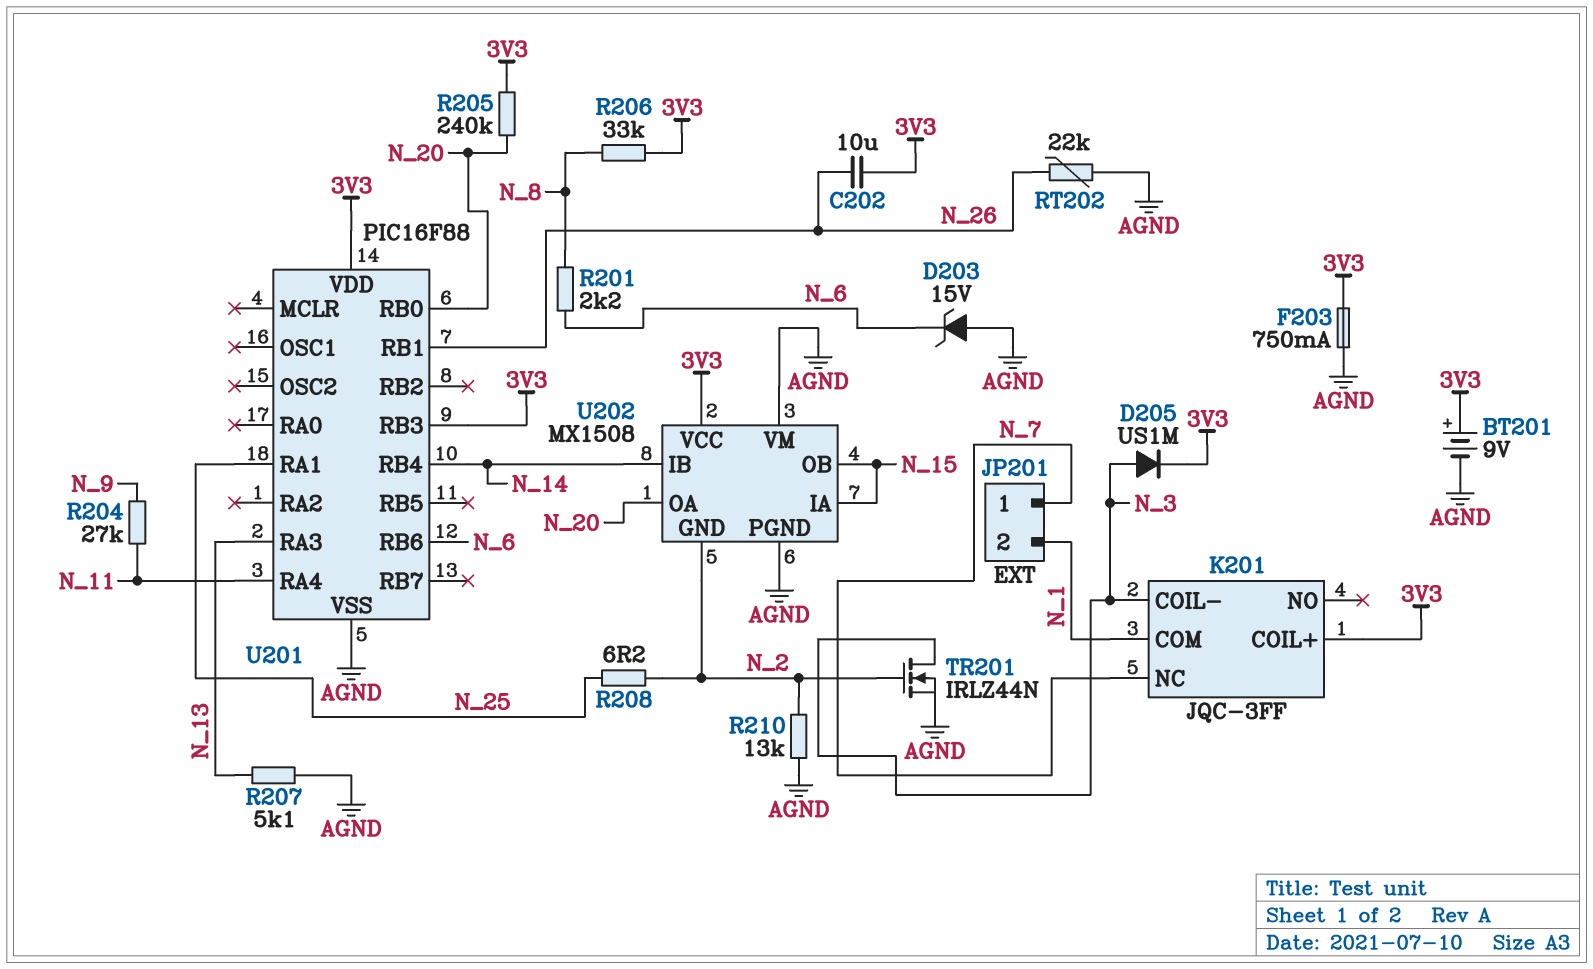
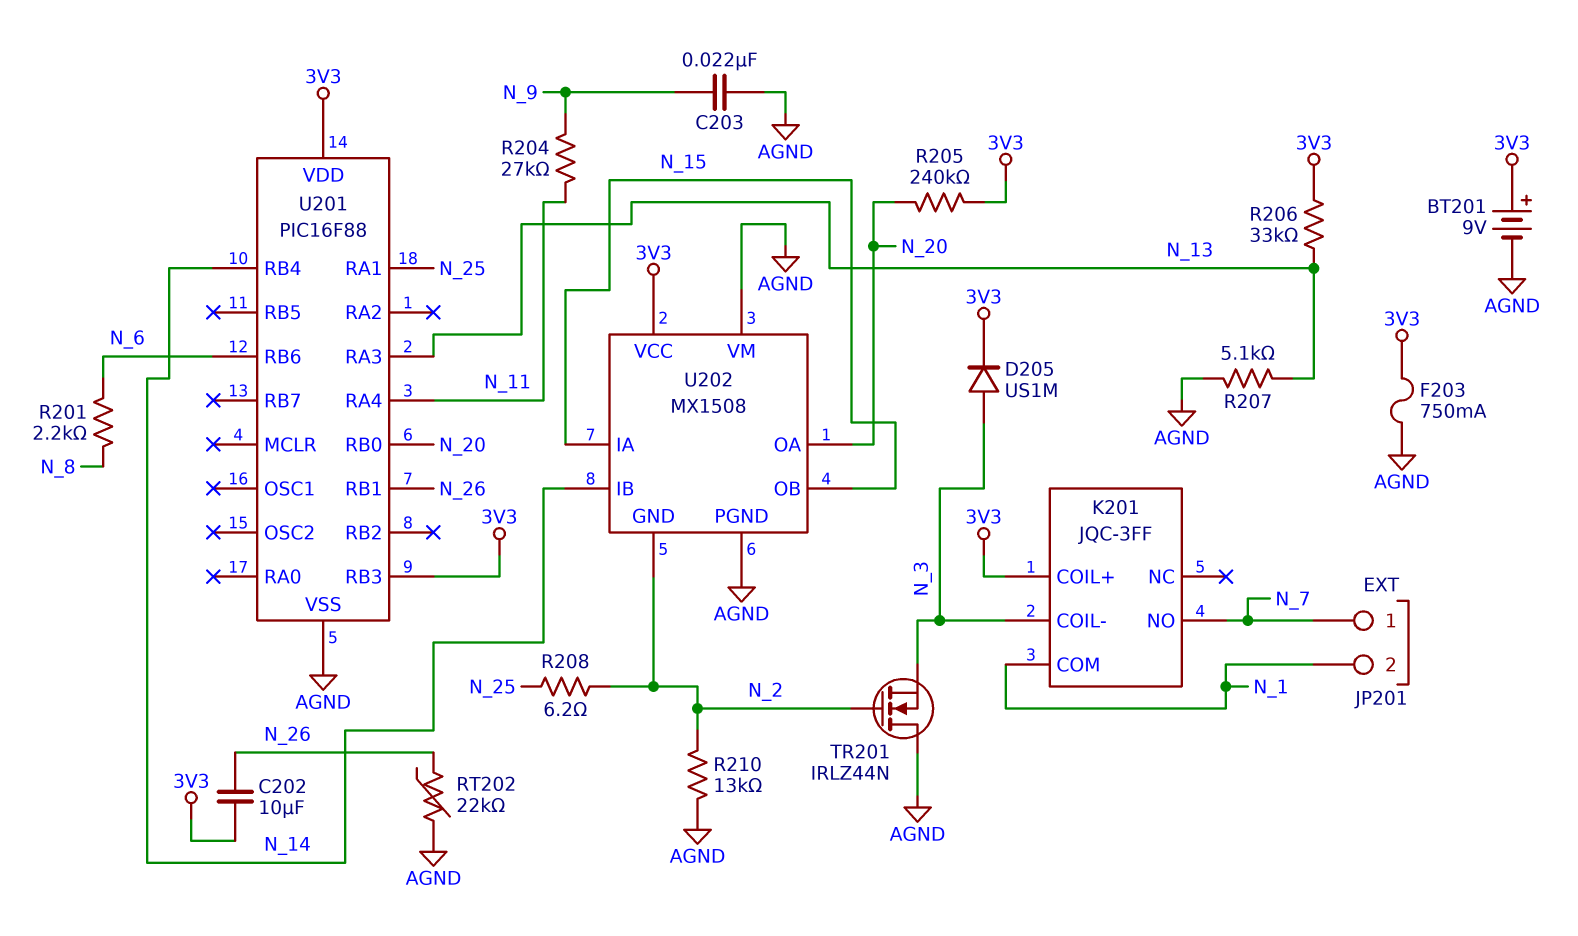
C203: none -> 22nF (AGND, N_9)
D203: zener 15V (A AGND, K N_6) -> none
K201 pin NC: N_7 -> none
K201 pin NO: none -> N_7
R206: 33k (3V3, N_8) -> 33k (3V3, N_13)
TR201: NMOS IRLZ44N (G N_2, D N_3, S AGND) -> NMOS IRLZ44N (G N_2, D AGND, S N_3)

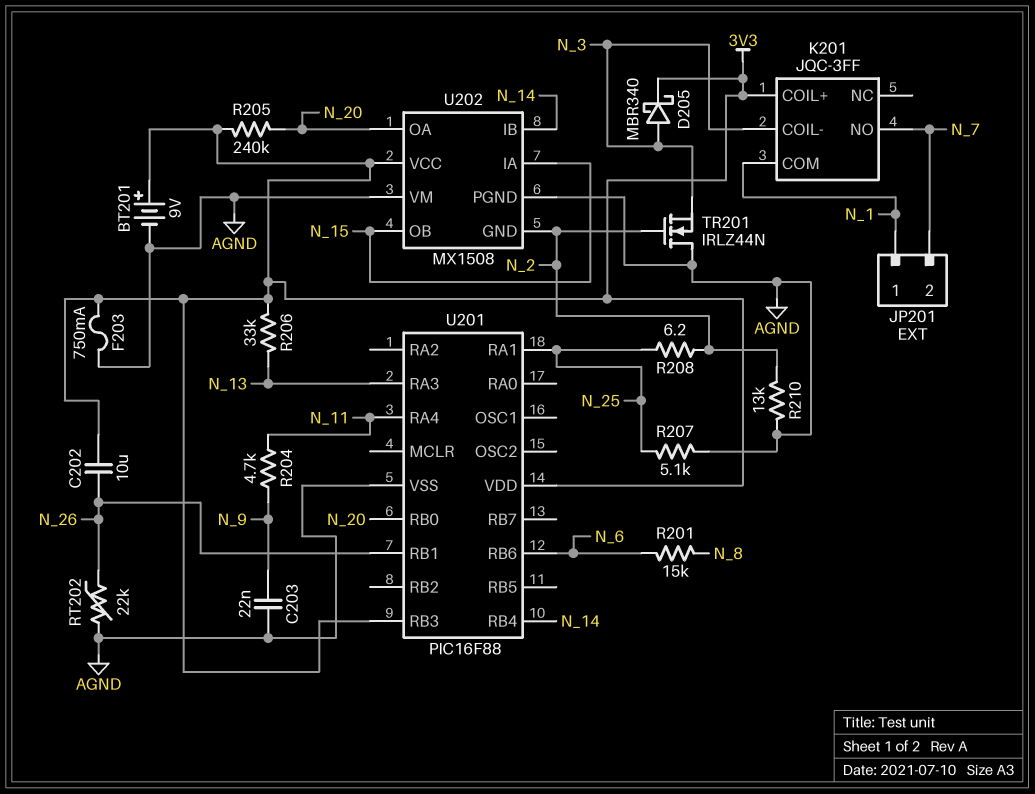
D205: diode US1M (A N_3, K 3V3) -> schottky MBR340 (A N_3, K 3V3)
JP201 pin 1: N_7 -> N_1
JP201 pin 2: N_1 -> N_7
R201: 2.2k (N_6, N_8) -> 15k (N_6, N_8)
R204: 27k (N_9, N_11) -> 4.7k (N_9, N_11)
R207: 5.1k (AGND, N_13) -> 5.1k (AGND, N_25)

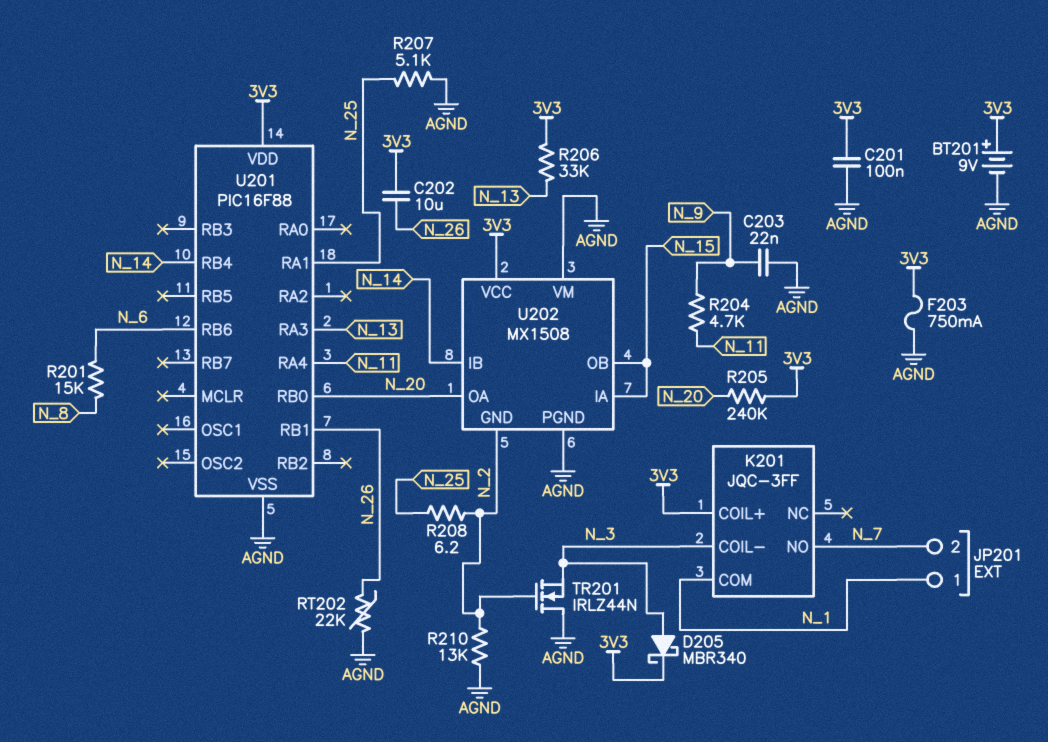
C201: none -> 100nF (3V3, AGND)
U201 pin RB3: 3V3 -> none

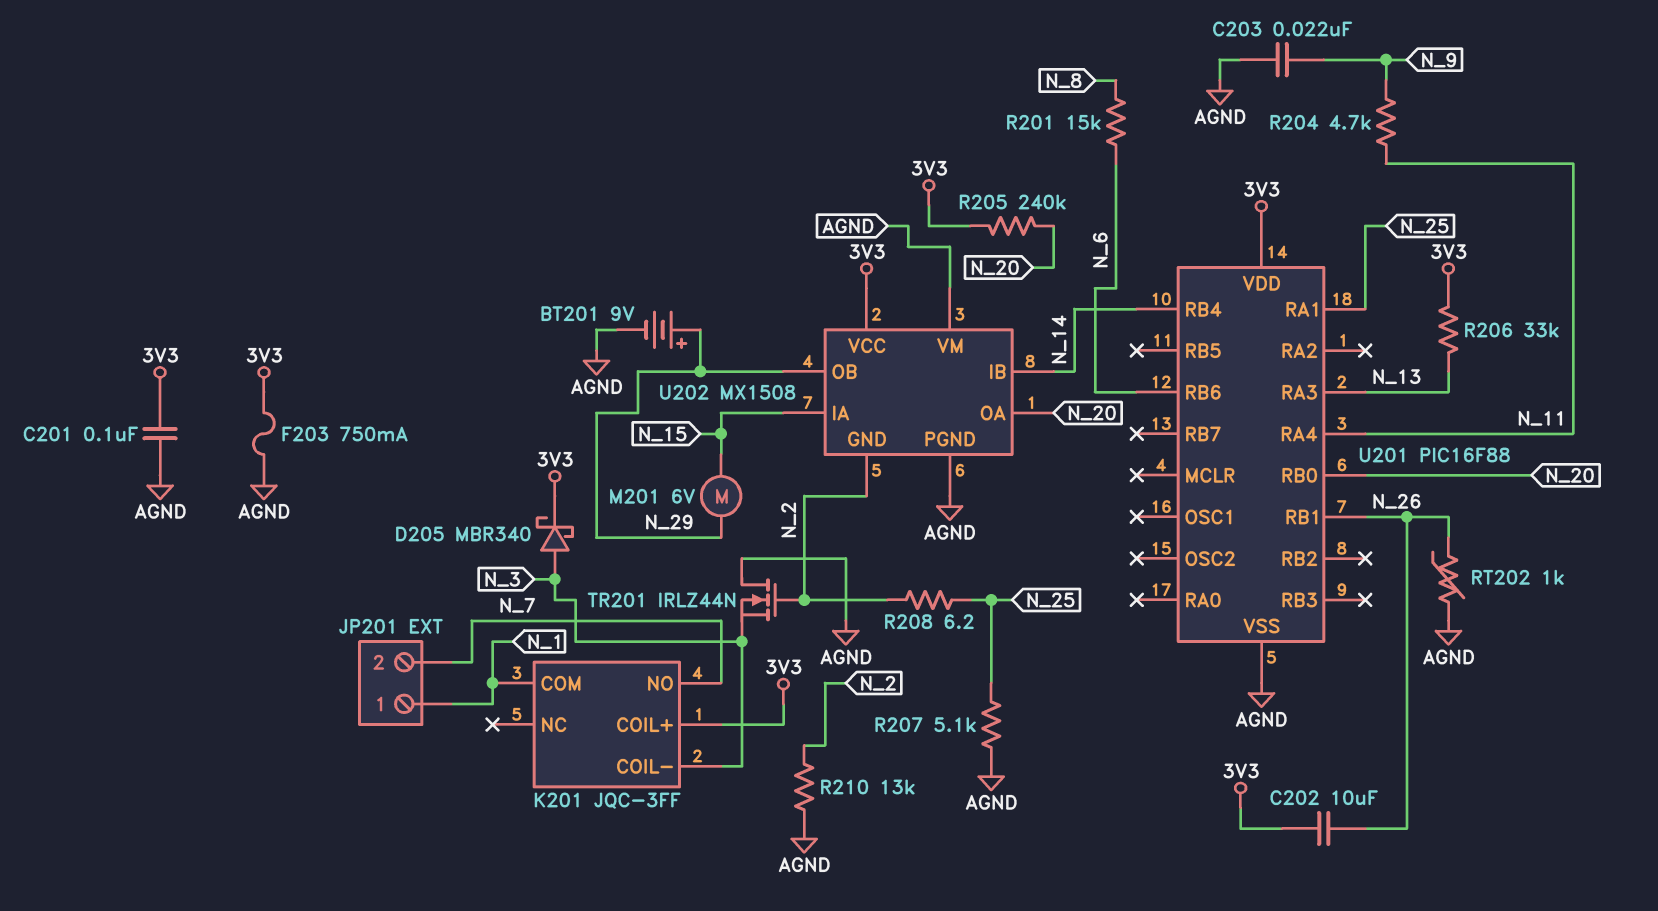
BT201: 9V (plus 3V3, minus AGND) -> 9V (plus N_29, minus AGND)
M201: none -> motor 6V (N_15, N_29)
RT202: 22k (AGND, N_26) -> 1k (AGND, N_26)
U202 pin OB: N_15 -> N_29

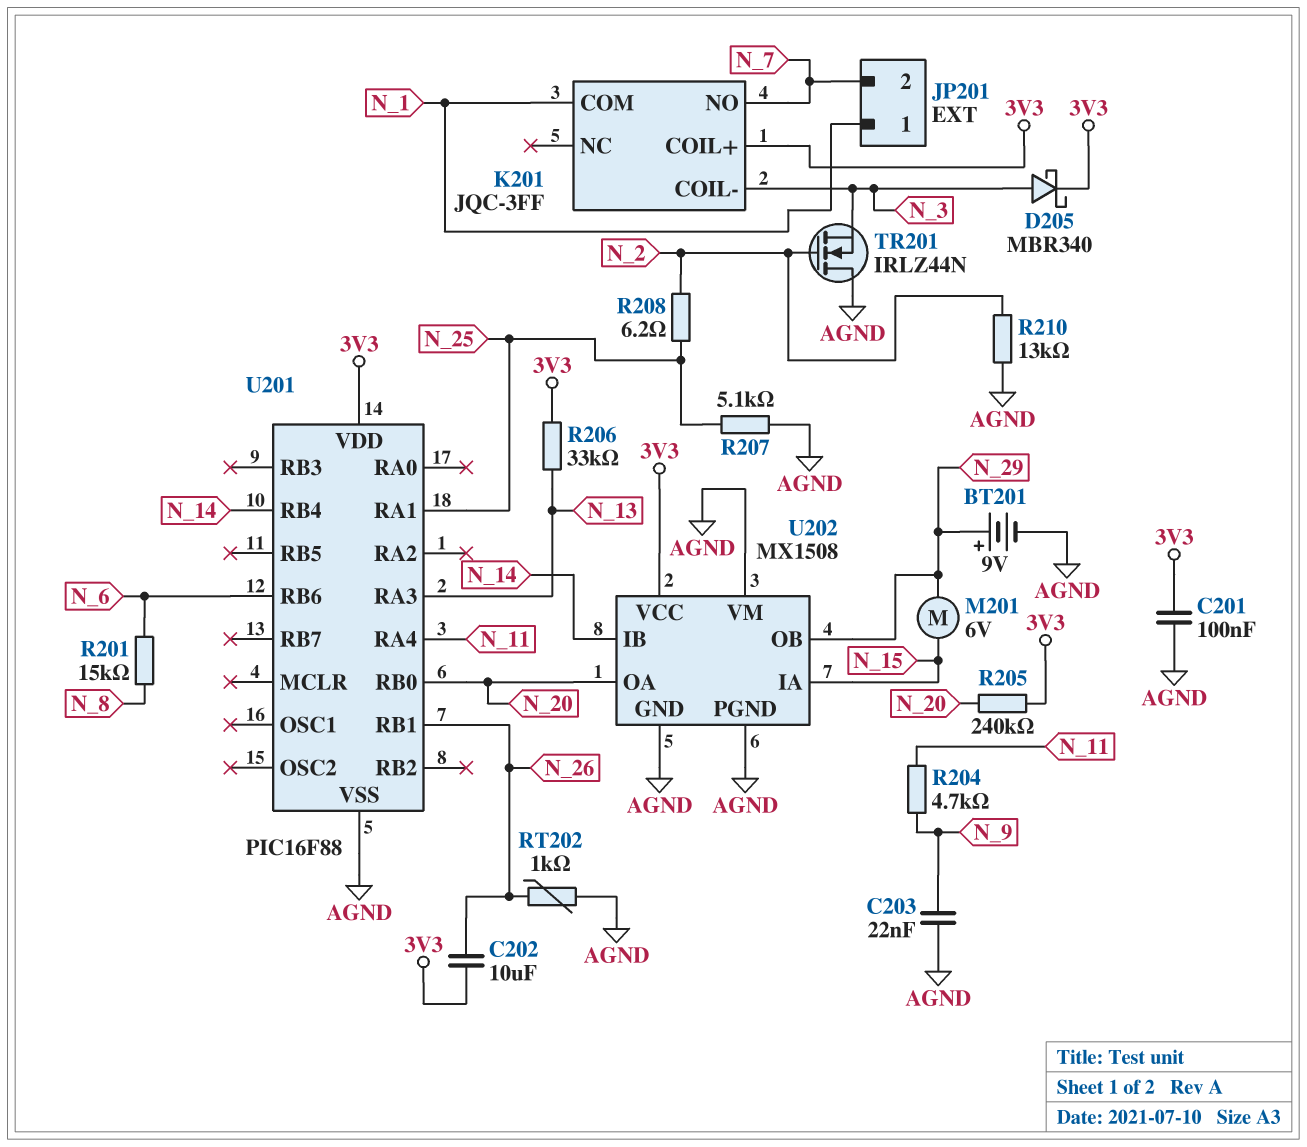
F203: 750mA (3V3, AGND) -> none
U202 pin GND: N_2 -> AGND

